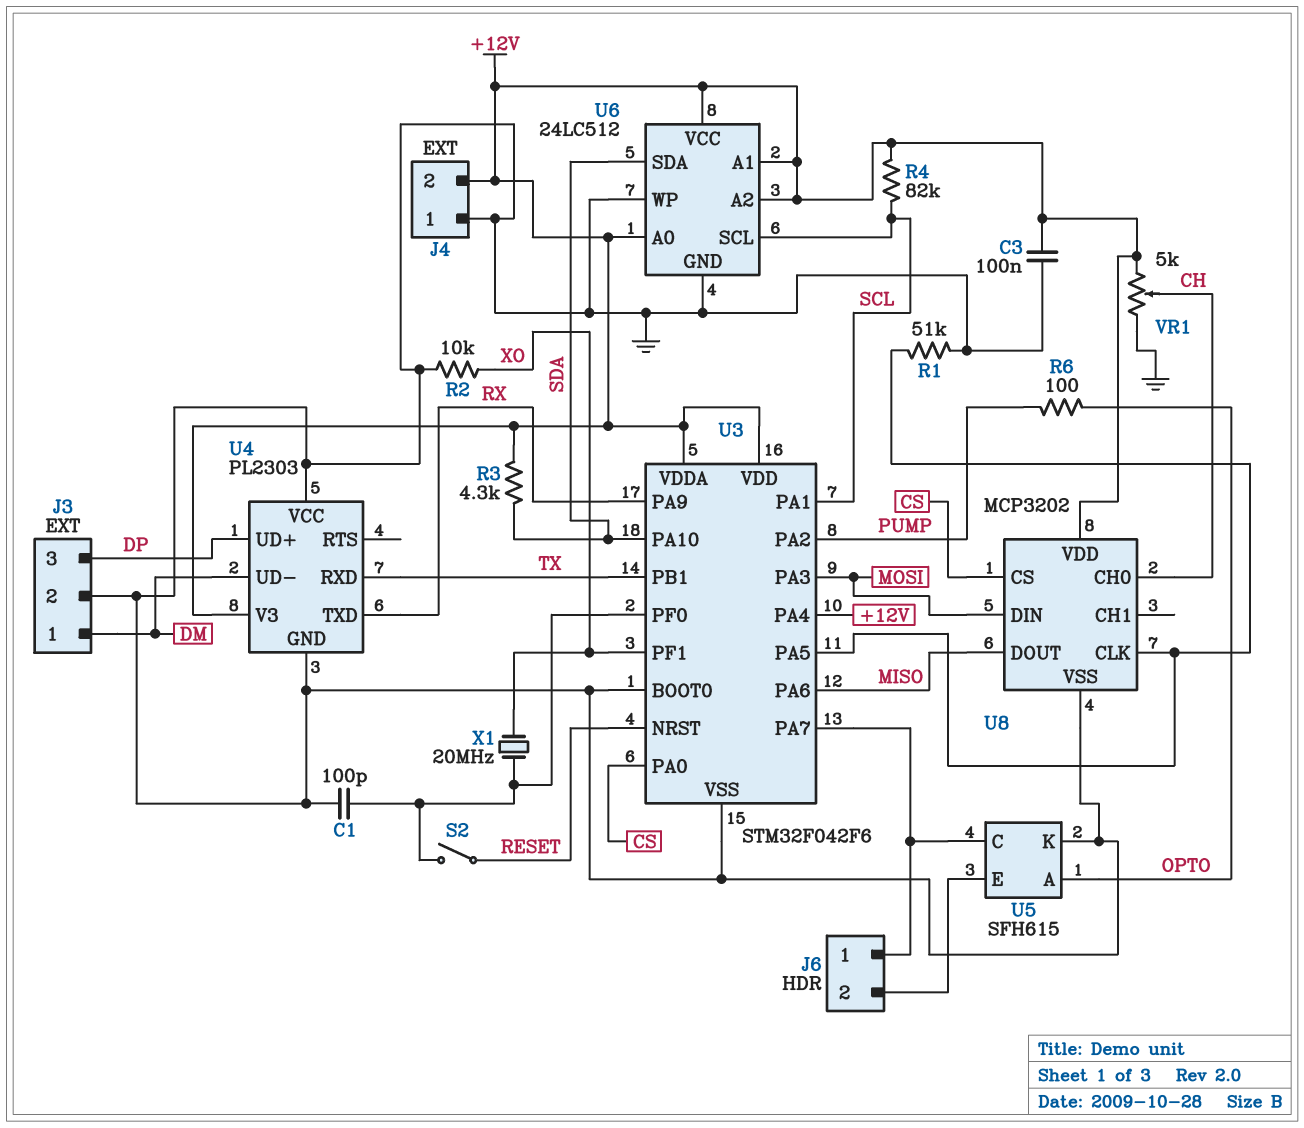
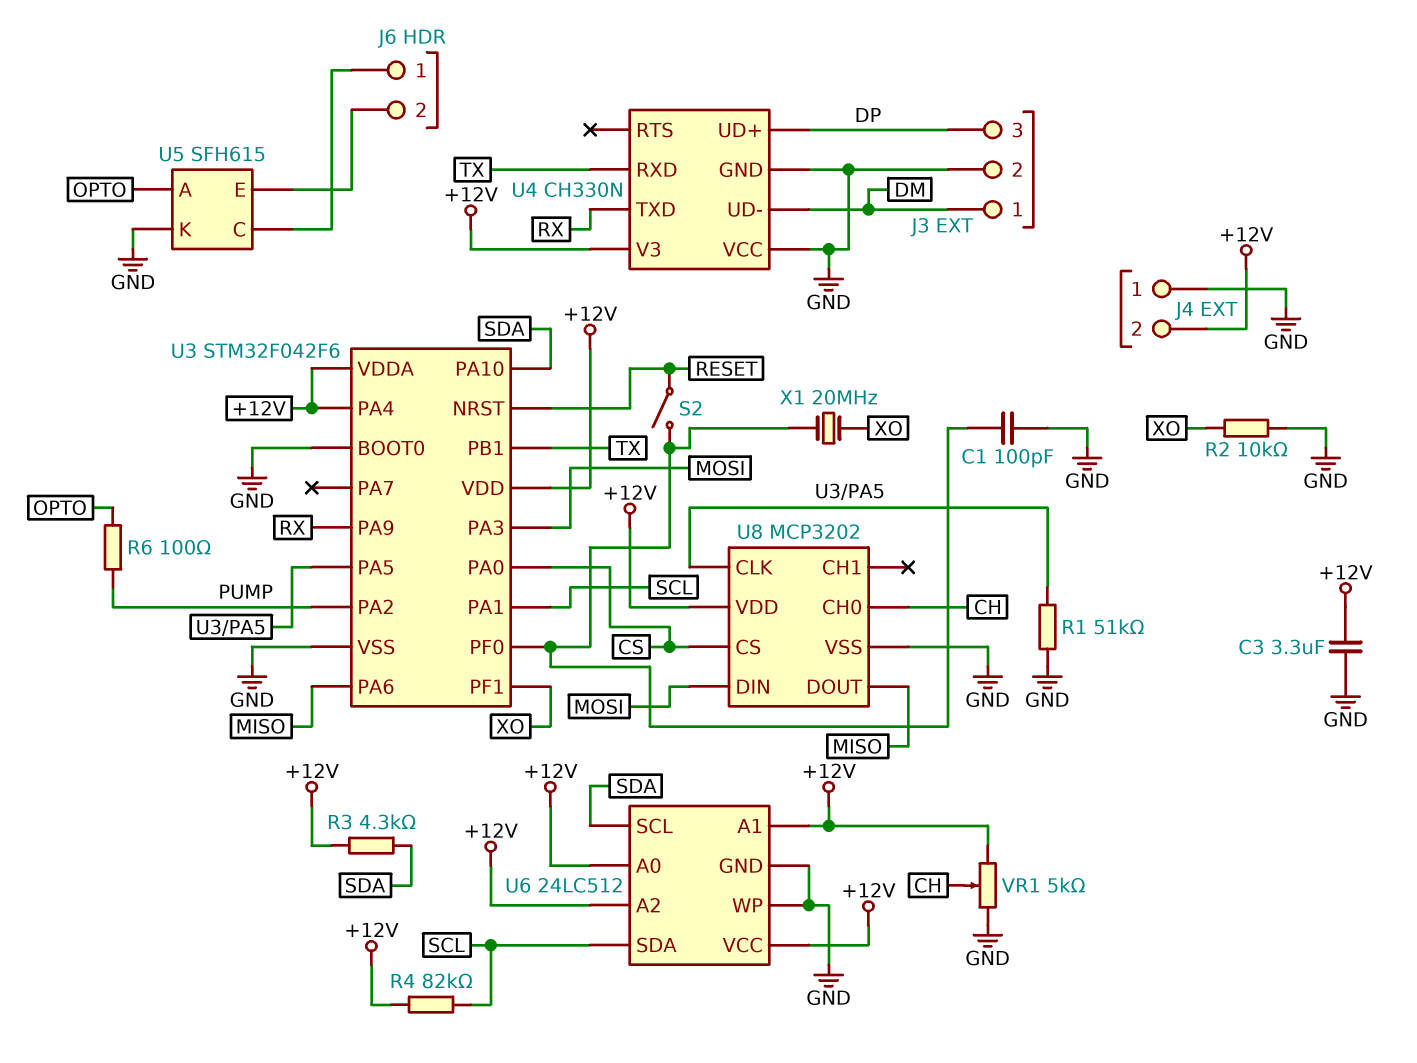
C3: 100nF (+12V, GND) -> 3.3uF (+12V, GND)
U3 pin PA7: J6/1 -> none
U4: PL2303 -> CH330N
U6 pin SCL: SCL -> SDA
U6 pin SDA: SDA -> SCL

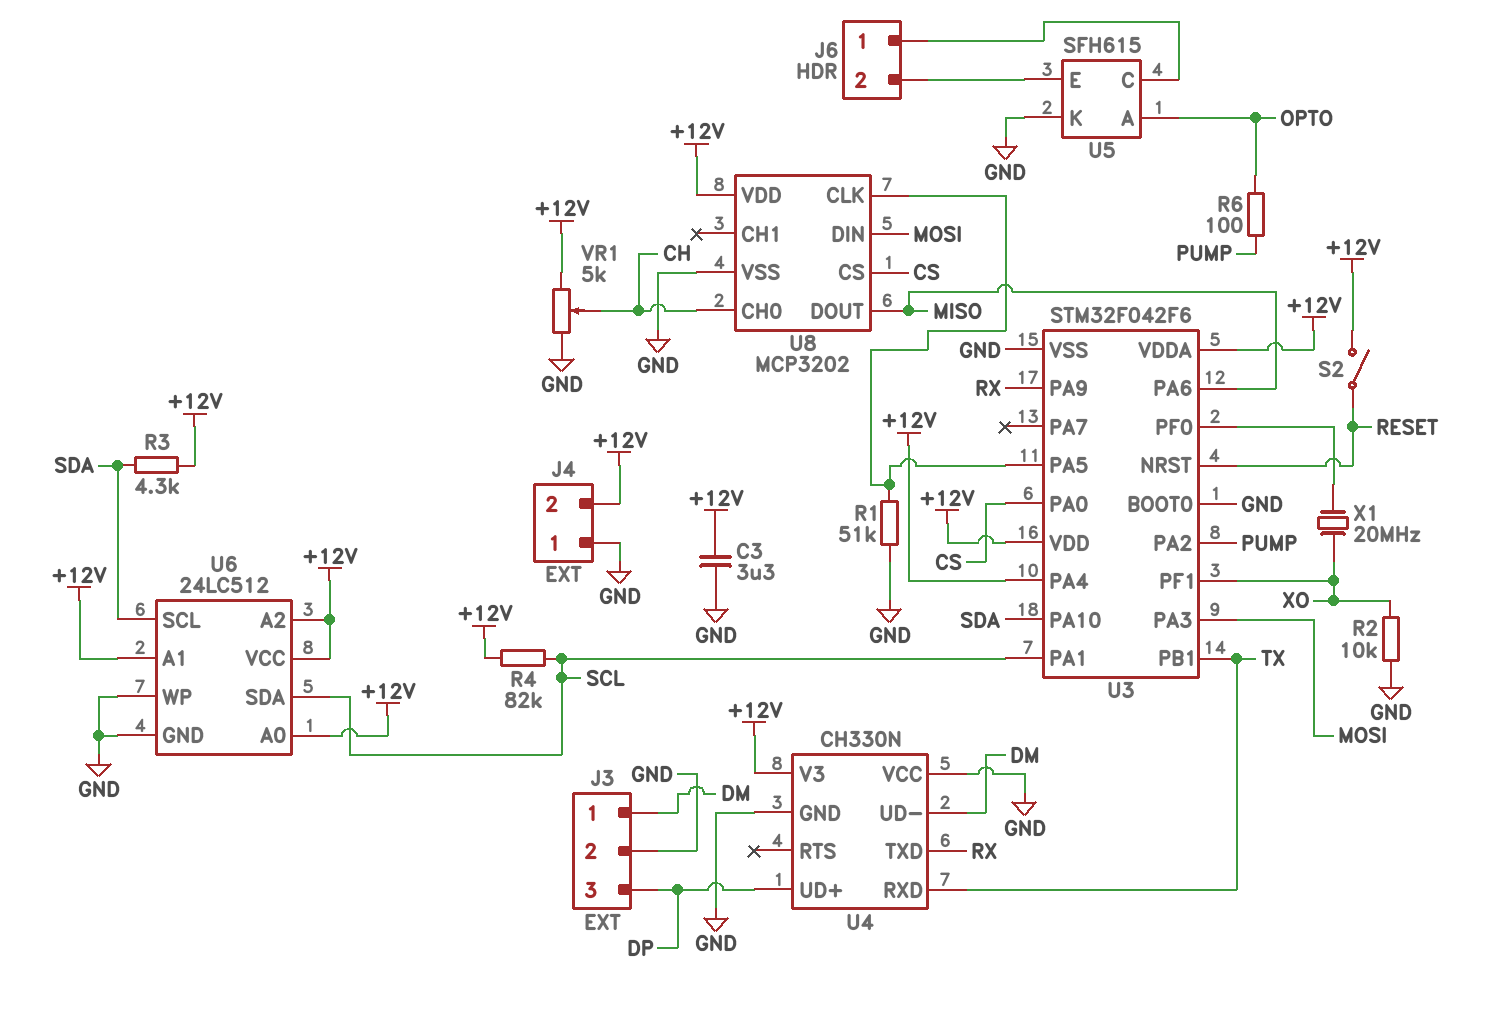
C1: 100pF (GND, U3/PF0) -> none
S2: switch (RESET, U3/PF0) -> switch (+12V, RESET)

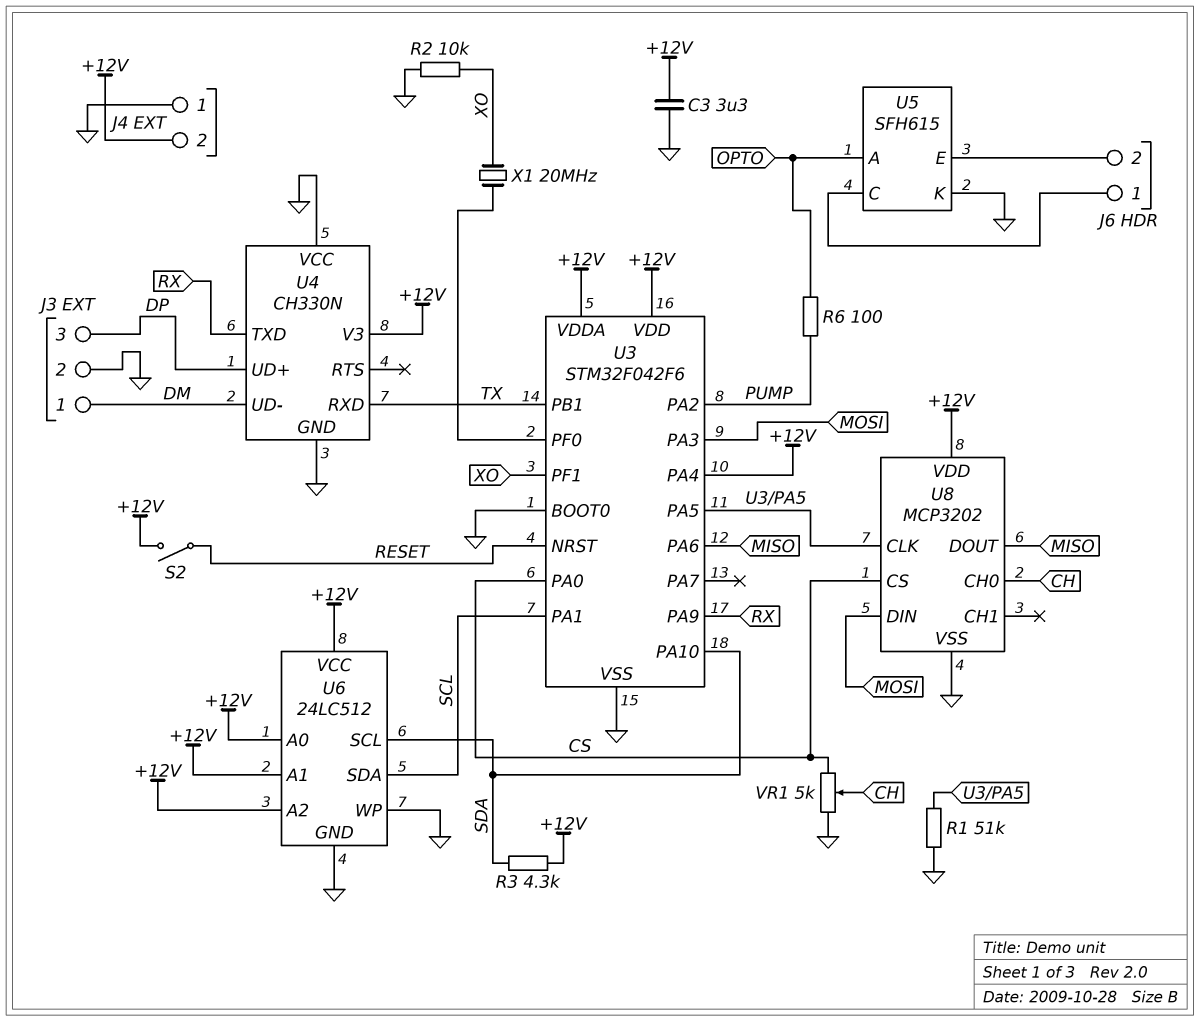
R4: 82k (+12V, SCL) -> none
VR1: 5k (+12V, GND, wiper CH) -> 5k (CS, GND, wiper CH)

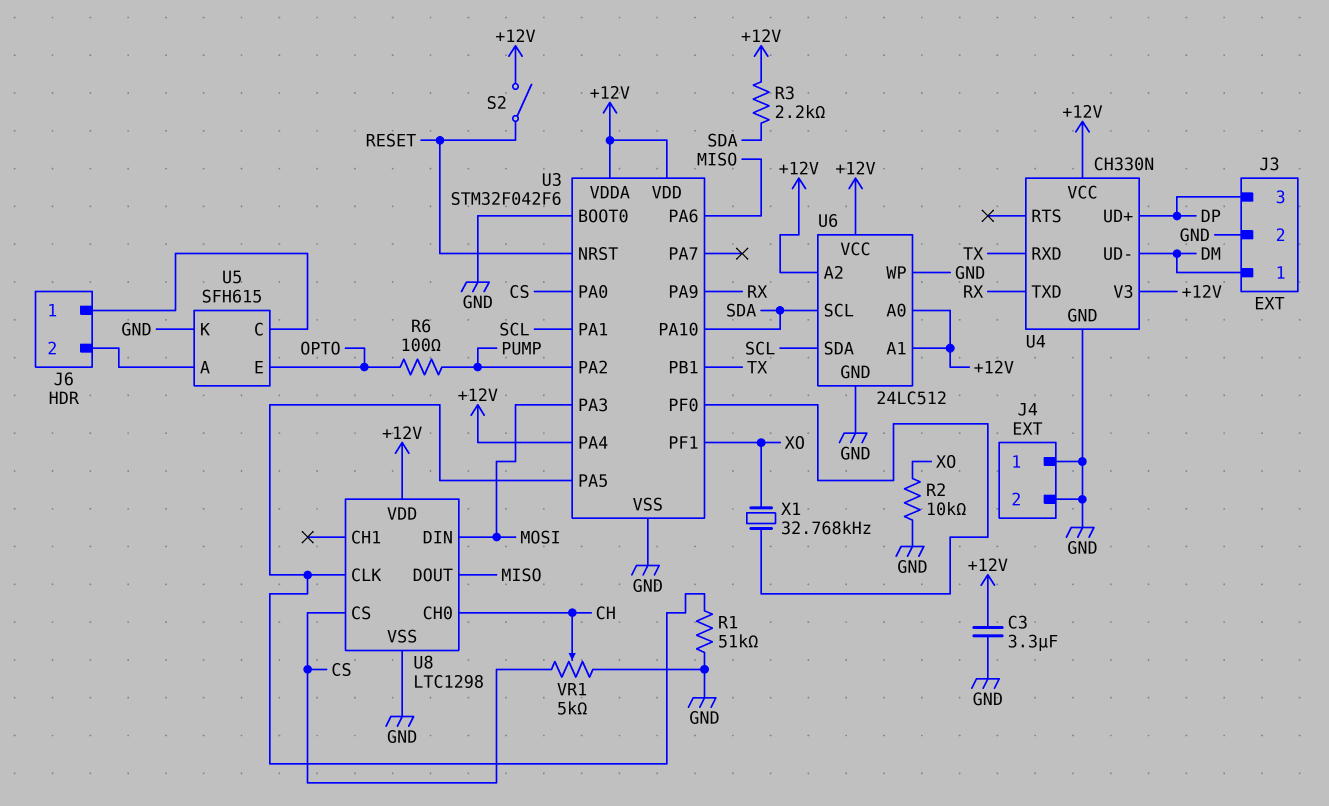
J4 pin 2: +12V -> GND
R3: 4.3k (+12V, SDA) -> 2.2k (+12V, SDA)
U4 pin VCC: GND -> +12V
U5 pin A: OPTO -> J6/2
U5 pin E: J6/2 -> OPTO
U8: MCP3202 -> LTC1298
X1: 20MHz (U3/PF0, XO) -> 32.768kHz (U3/PF0, XO)

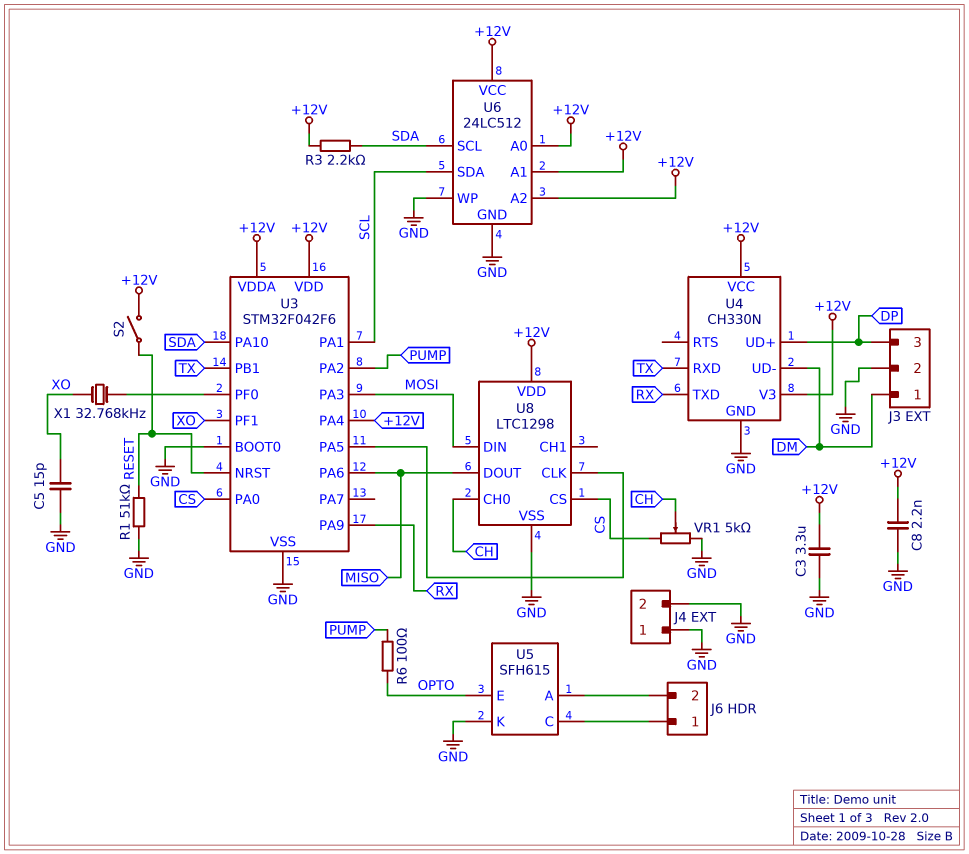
C5: none -> 15pF (GND, XO)
C8: none -> 2.2nF (+12V, GND)
R1: 51k (GND, U3/PA5) -> 51k (GND, RESET)
R2: 10k (GND, XO) -> none

